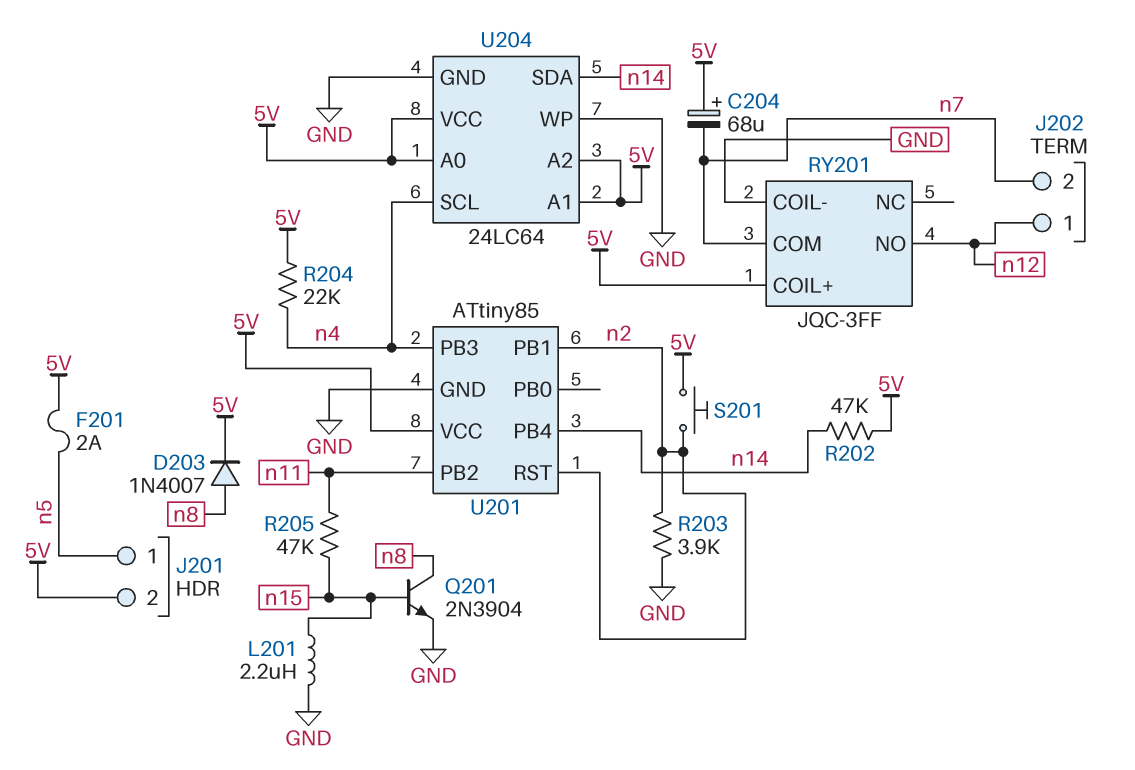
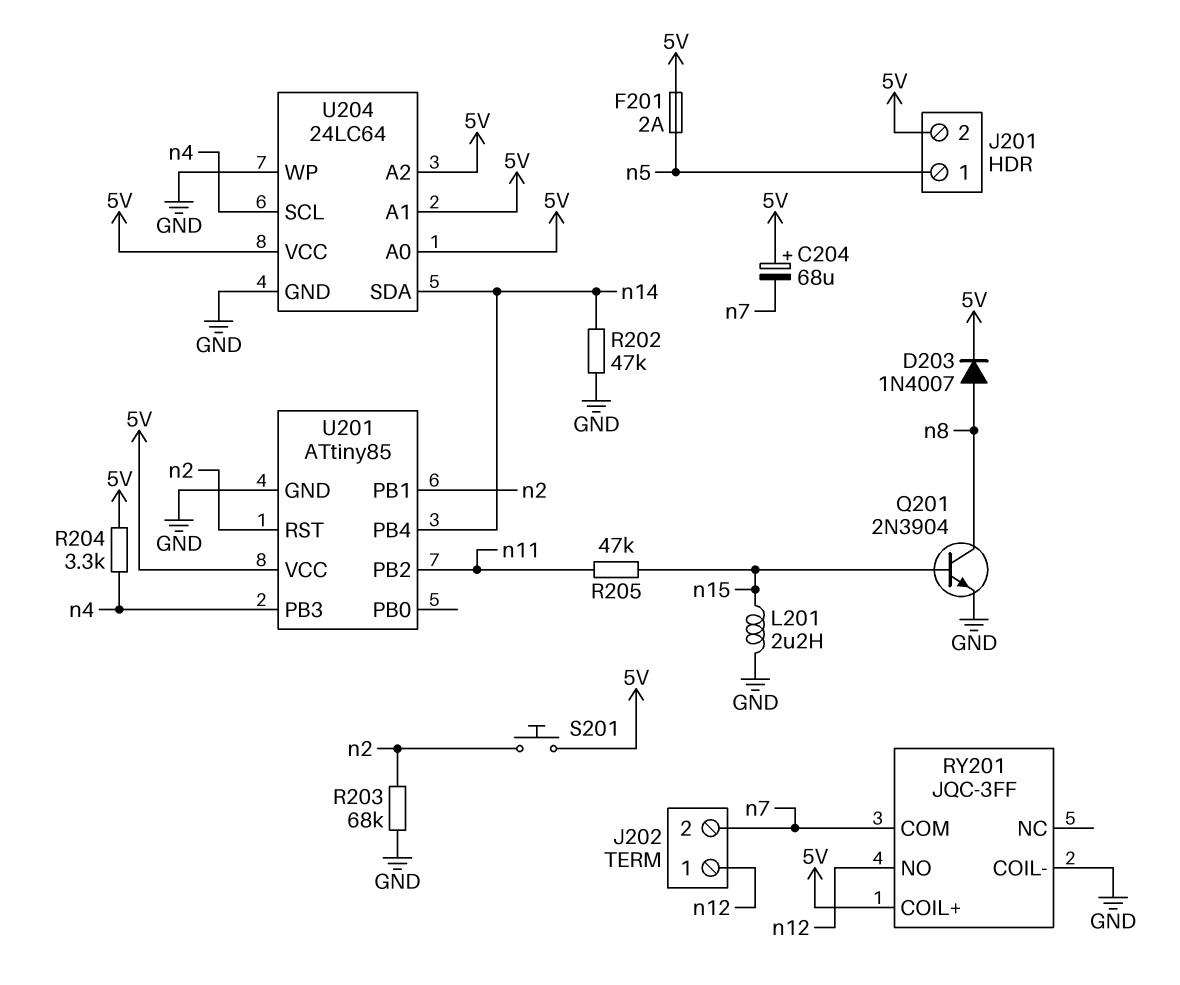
R202: 47k (5V, n14) -> 47k (GND, n14)
R203: 3.9k (GND, n2) -> 68k (GND, n2)
R204: 22k (5V, n4) -> 3.3k (5V, n4)

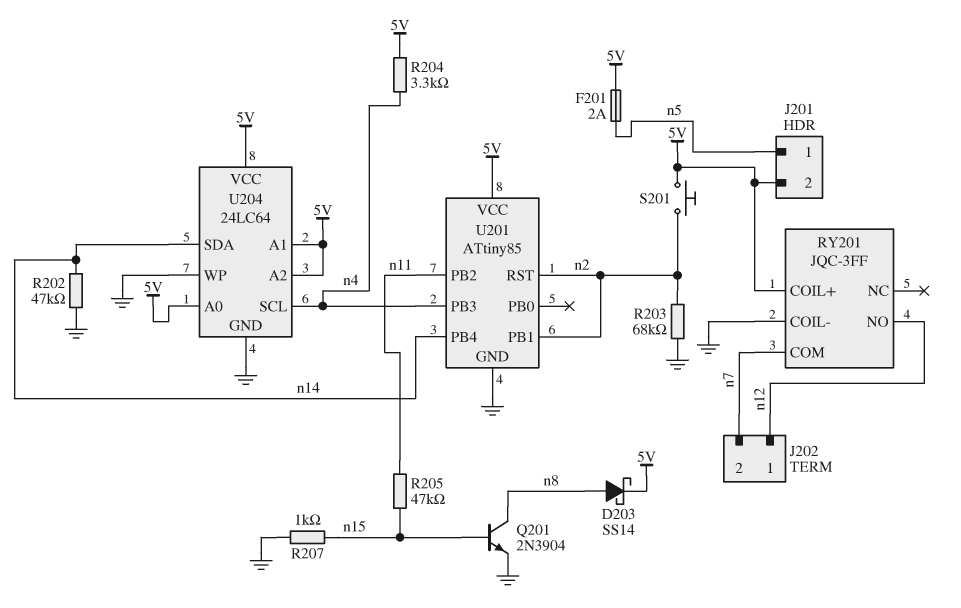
C204: 68uF (plus 5V, minus n7) -> none
D203: diode 1N4007 (A n8, K 5V) -> schottky SS14 (A n8, K 5V)
L201: 2.2uH (GND, n15) -> none
R207: none -> 1k (GND, n15)

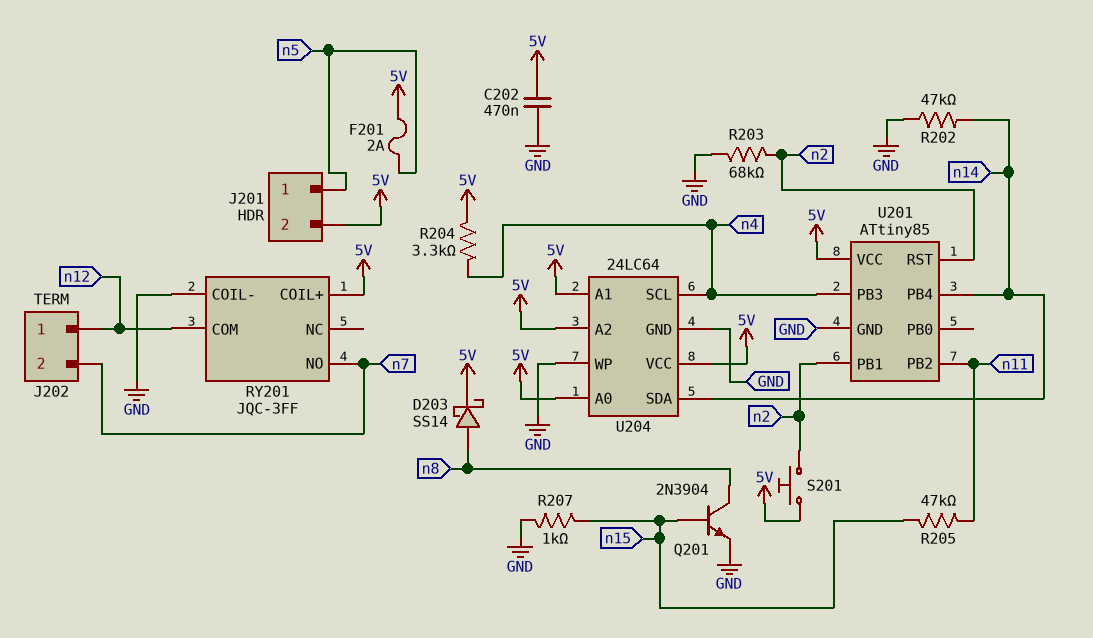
C202: none -> 470nF (5V, GND)
RY201 pin COM: n7 -> n12
RY201 pin NO: n12 -> n7

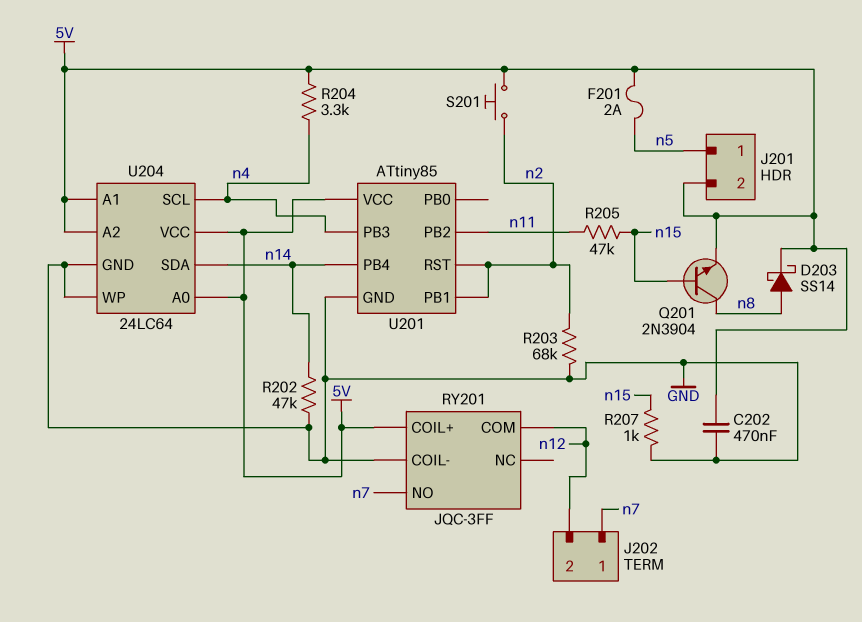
J202 pin 1: n12 -> n7
J202 pin 2: n7 -> n12
Q201: NPN 2N3904 (B n15, C n8, E GND) -> NPN 2N3904 (B n15, C n8, E 5V)

